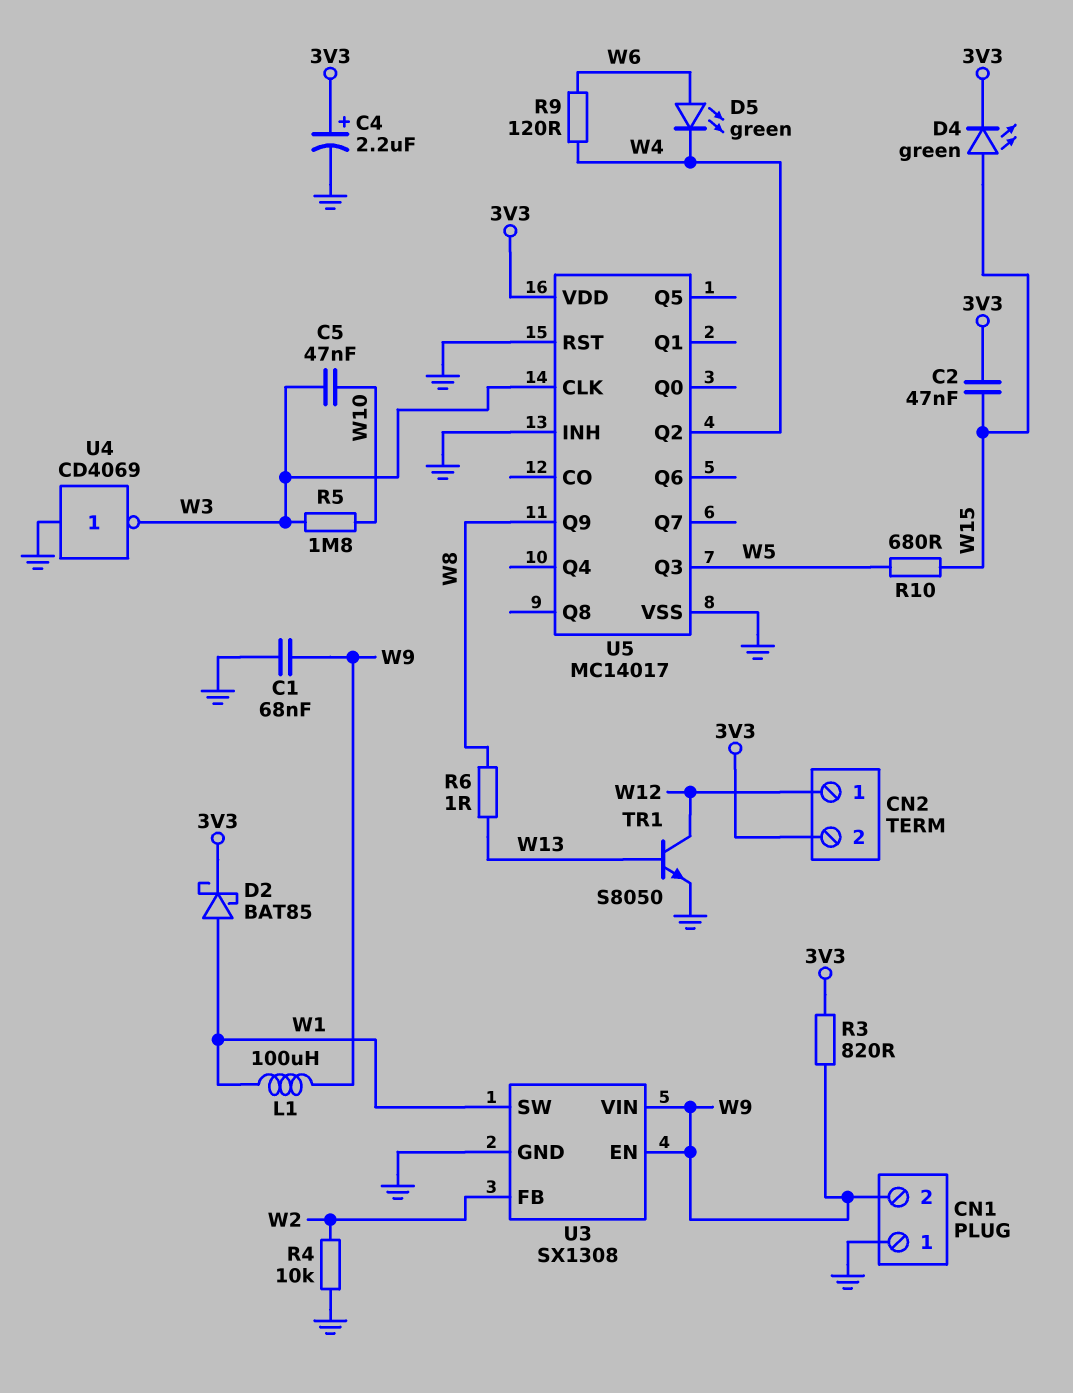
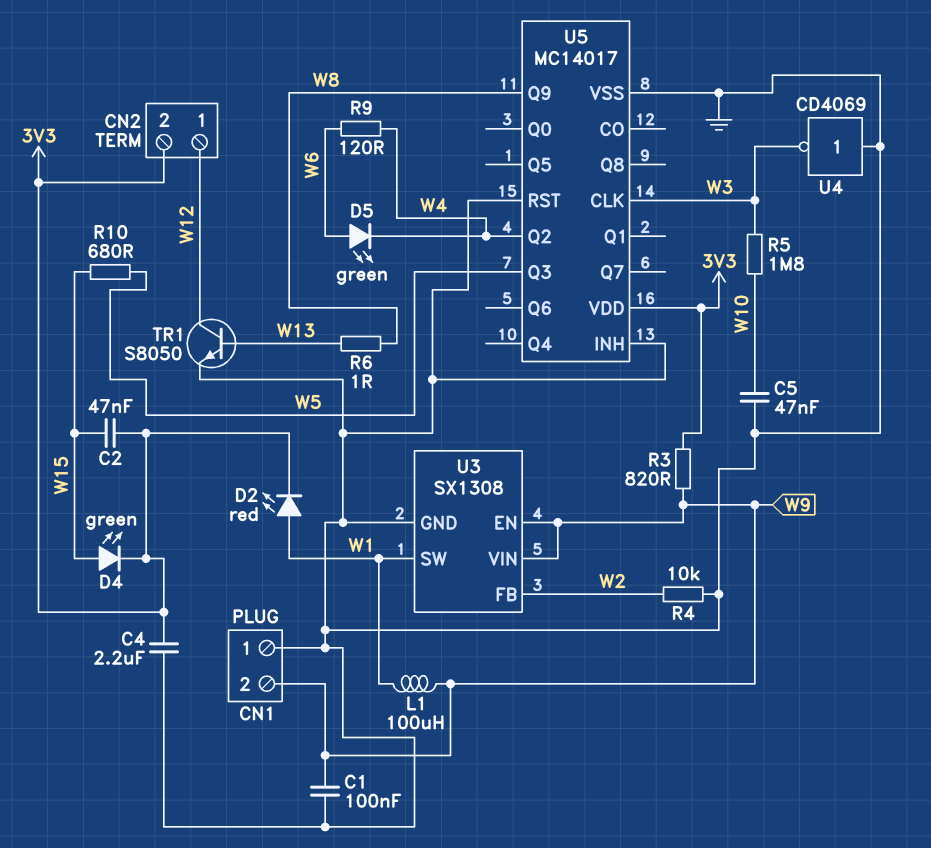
C1: 68nF (GND, W9) -> 100nF (GND, W9)
C4: 2.2uF (plus 3V3, minus GND) -> 2.2uF (3V3, GND)
C5: 47nF (W3, W10) -> 47nF (GND, W10)
D2: schottky BAT85 (A W1, K 3V3) -> LED red (A W1, K 3V3)

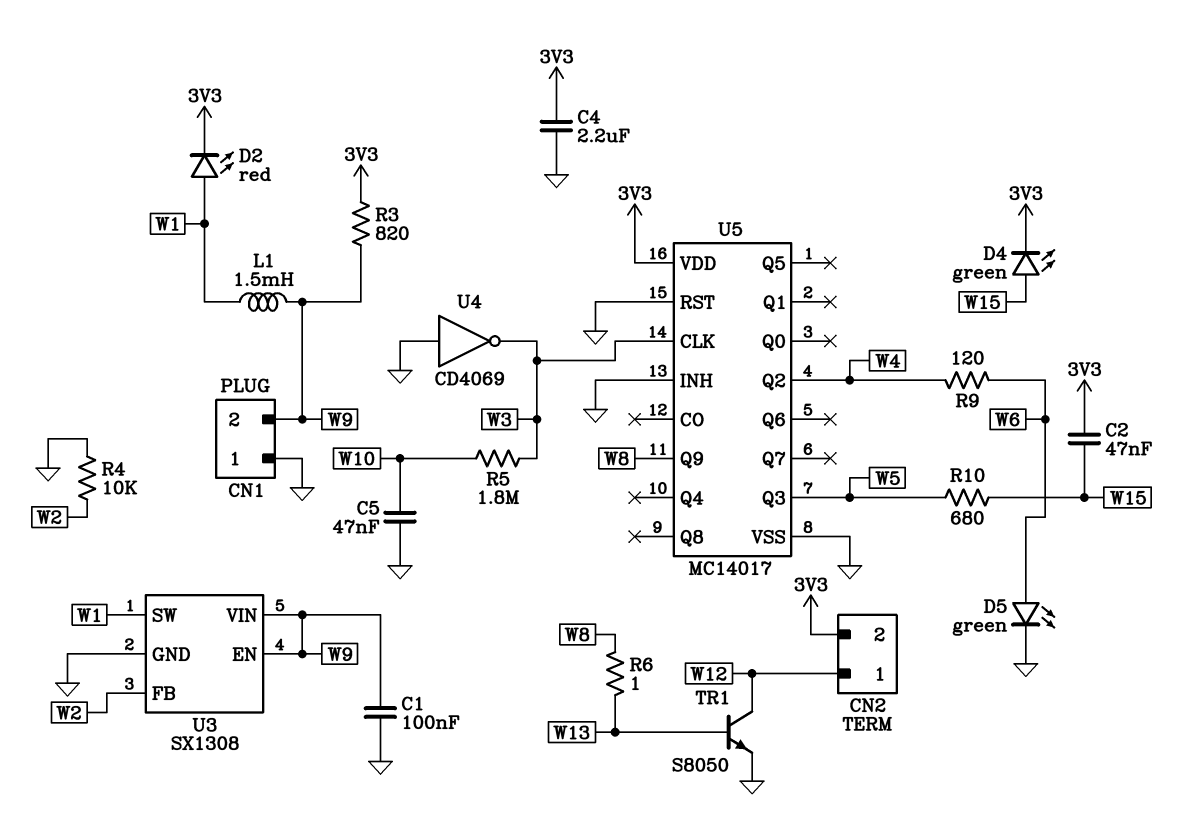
D5: LED green (A W6, K W4) -> LED green (A W6, K GND)
L1: 100uH (W1, W9) -> 1.5mH (W1, W9)

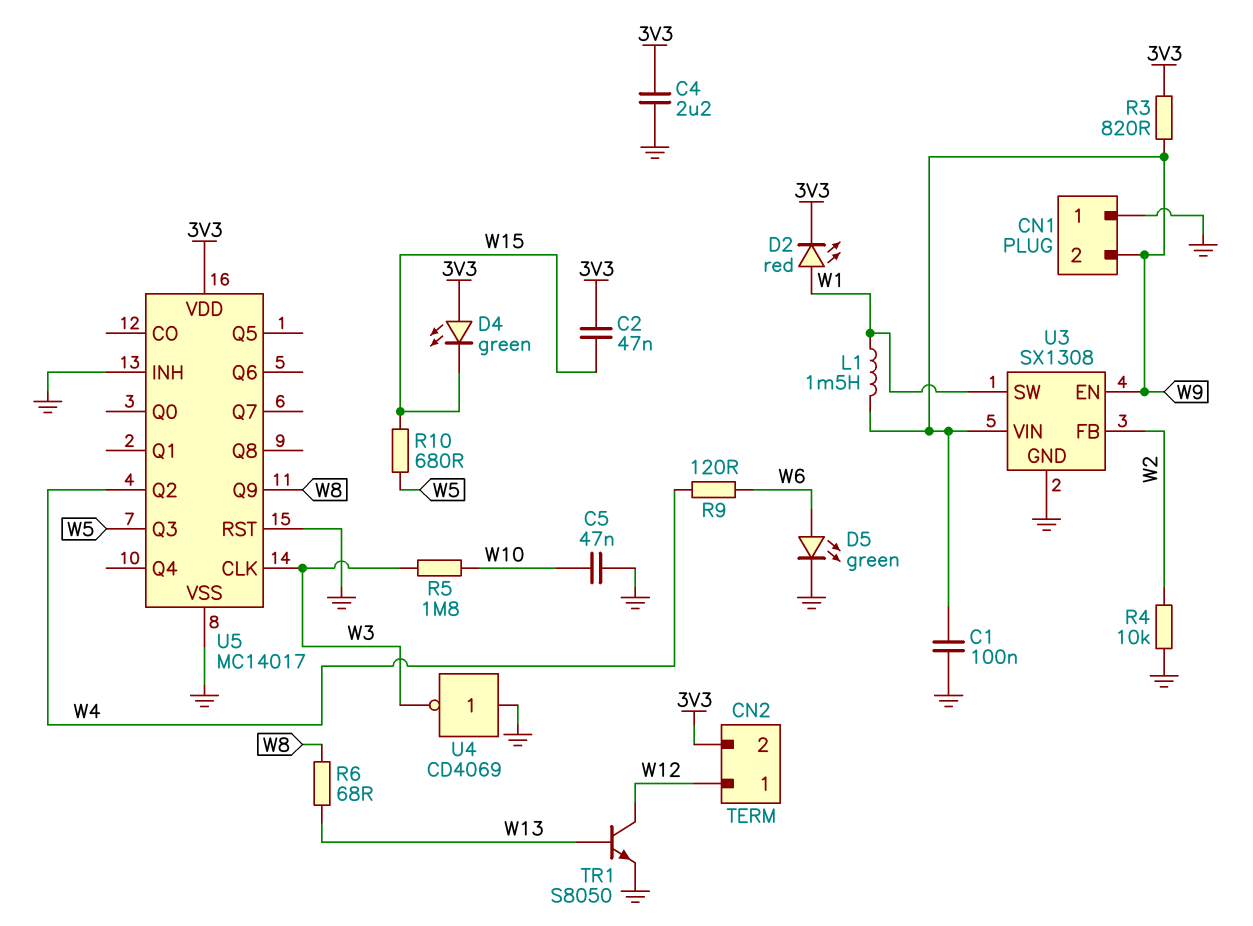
D4: LED green (A W15, K 3V3) -> LED green (A 3V3, K W15)
R6: 1 (W8, W13) -> 68 (W8, W13)

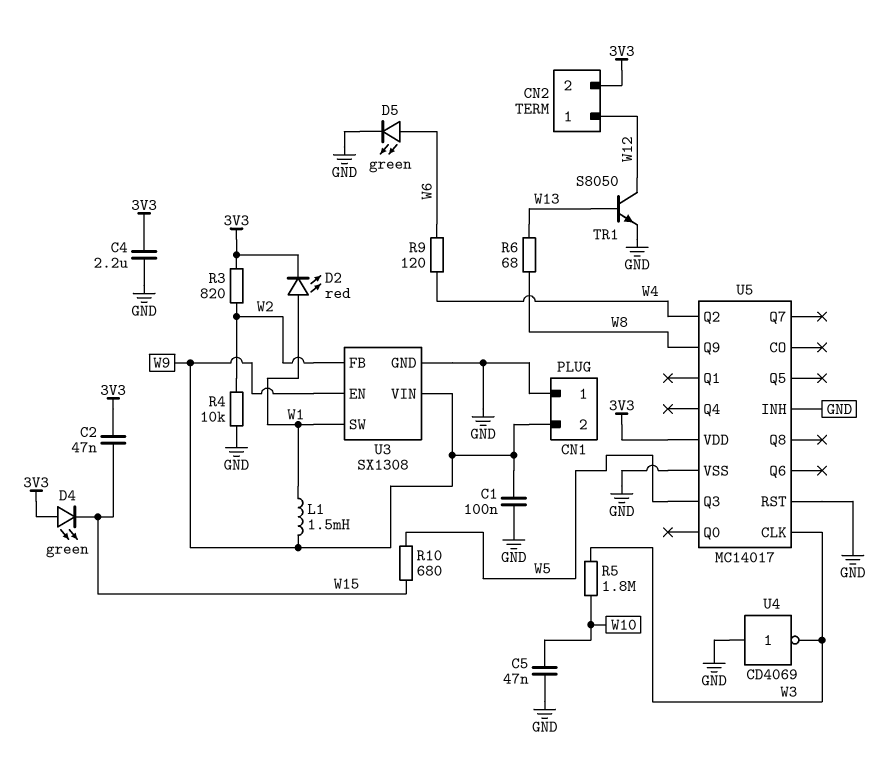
R3: 820 (3V3, W9) -> 820 (3V3, W2)

